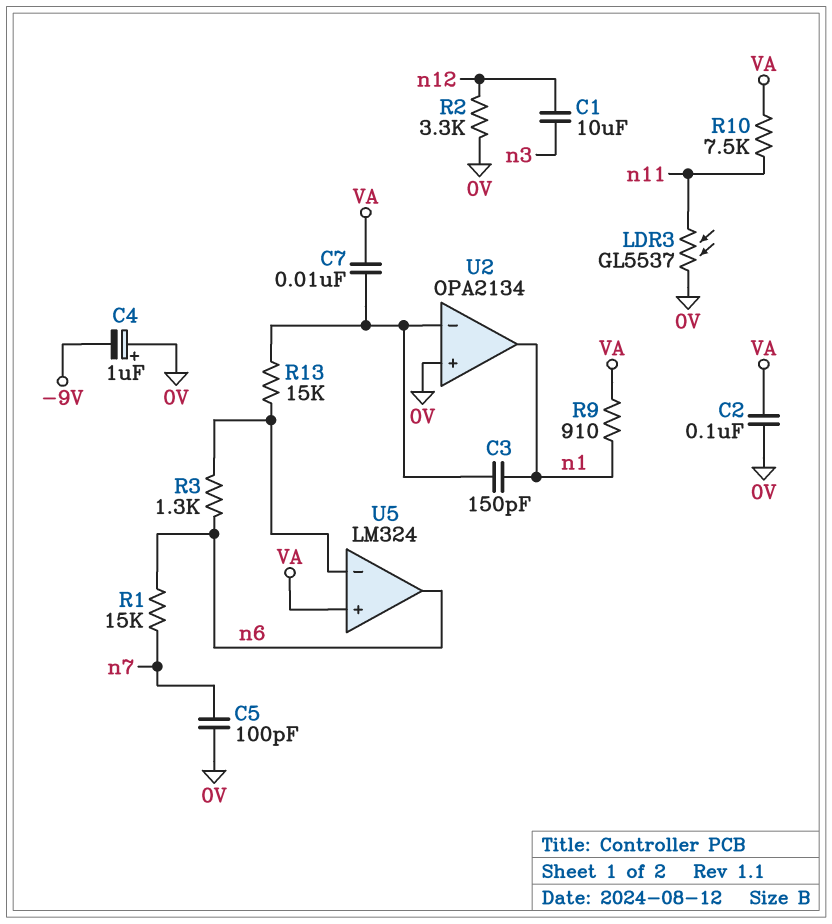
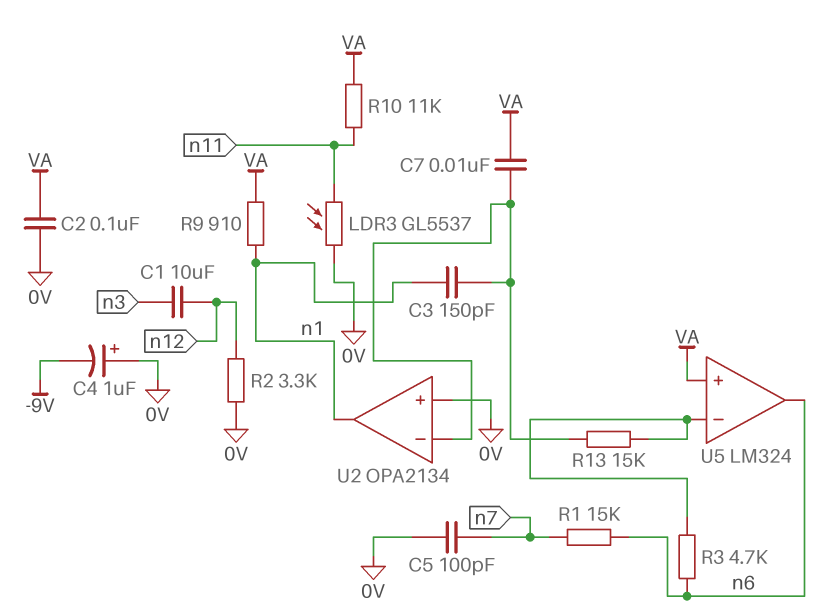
R3: 1.3k (U5/in-, n6) -> 4.7k (U5/in-, n6)
R10: 7.5k (VA, n11) -> 11k (VA, n11)

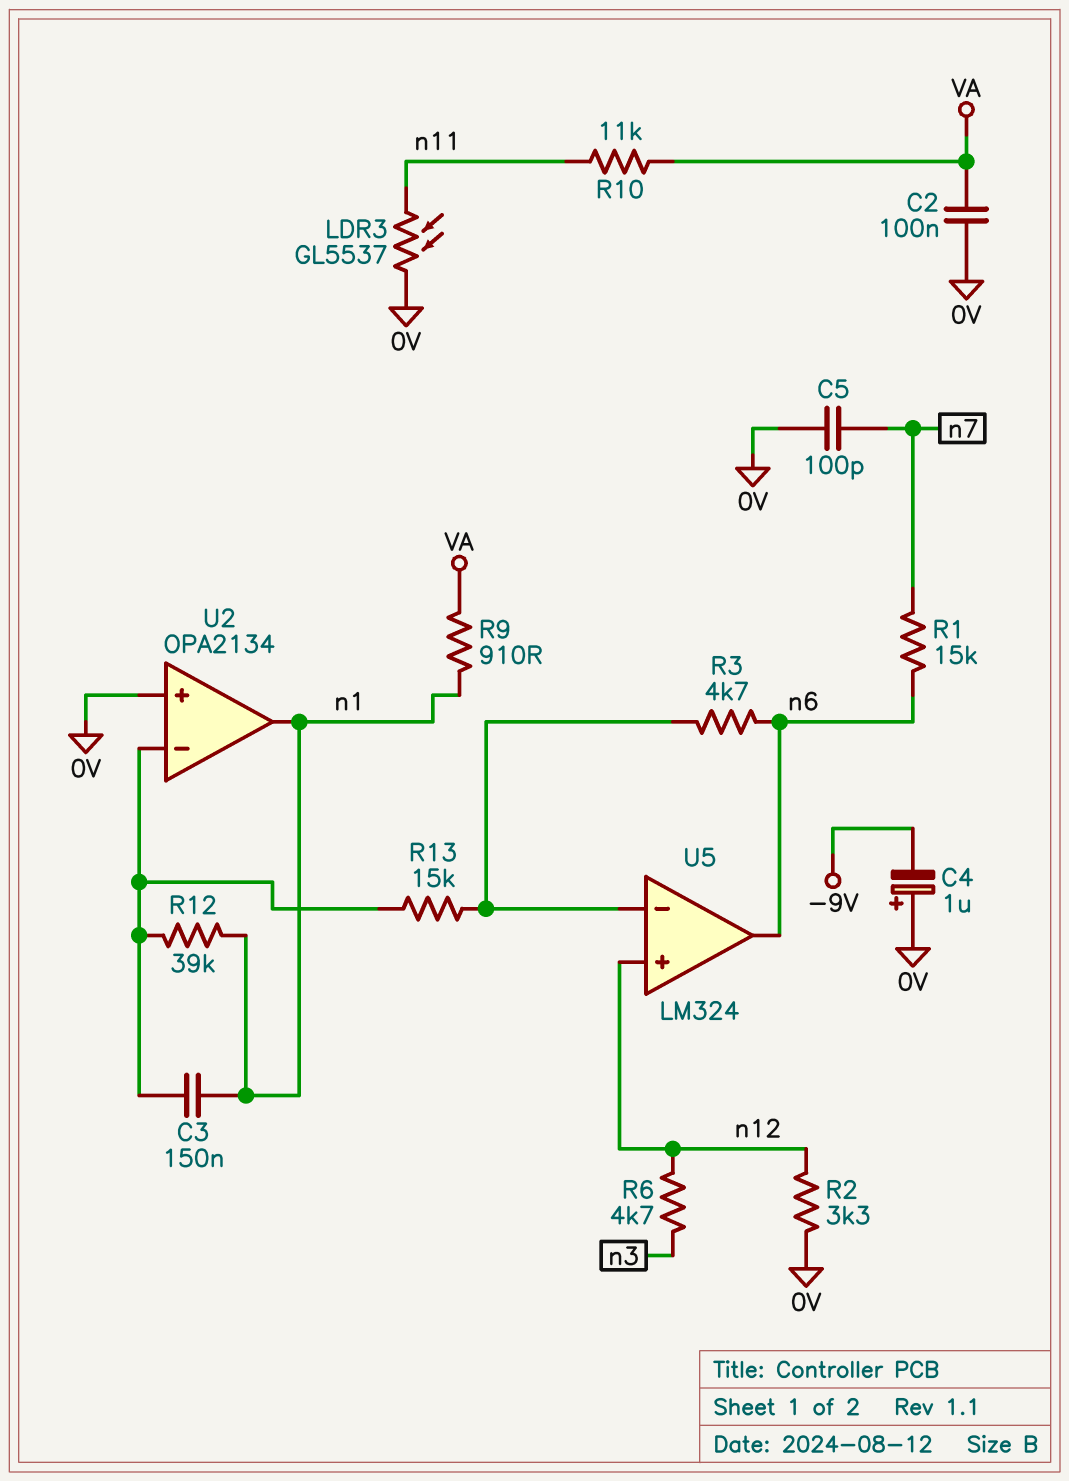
C1: 10uF (n3, n12) -> none
C3: 150pF (U2/in-, n1) -> 150nF (U2/in-, n1)
C7: 10nF (U2/in-, VA) -> none
R6: none -> 4.7k (n3, n12)
R12: none -> 39k (U2/in-, n1)
U5 pin in+: VA -> n12

